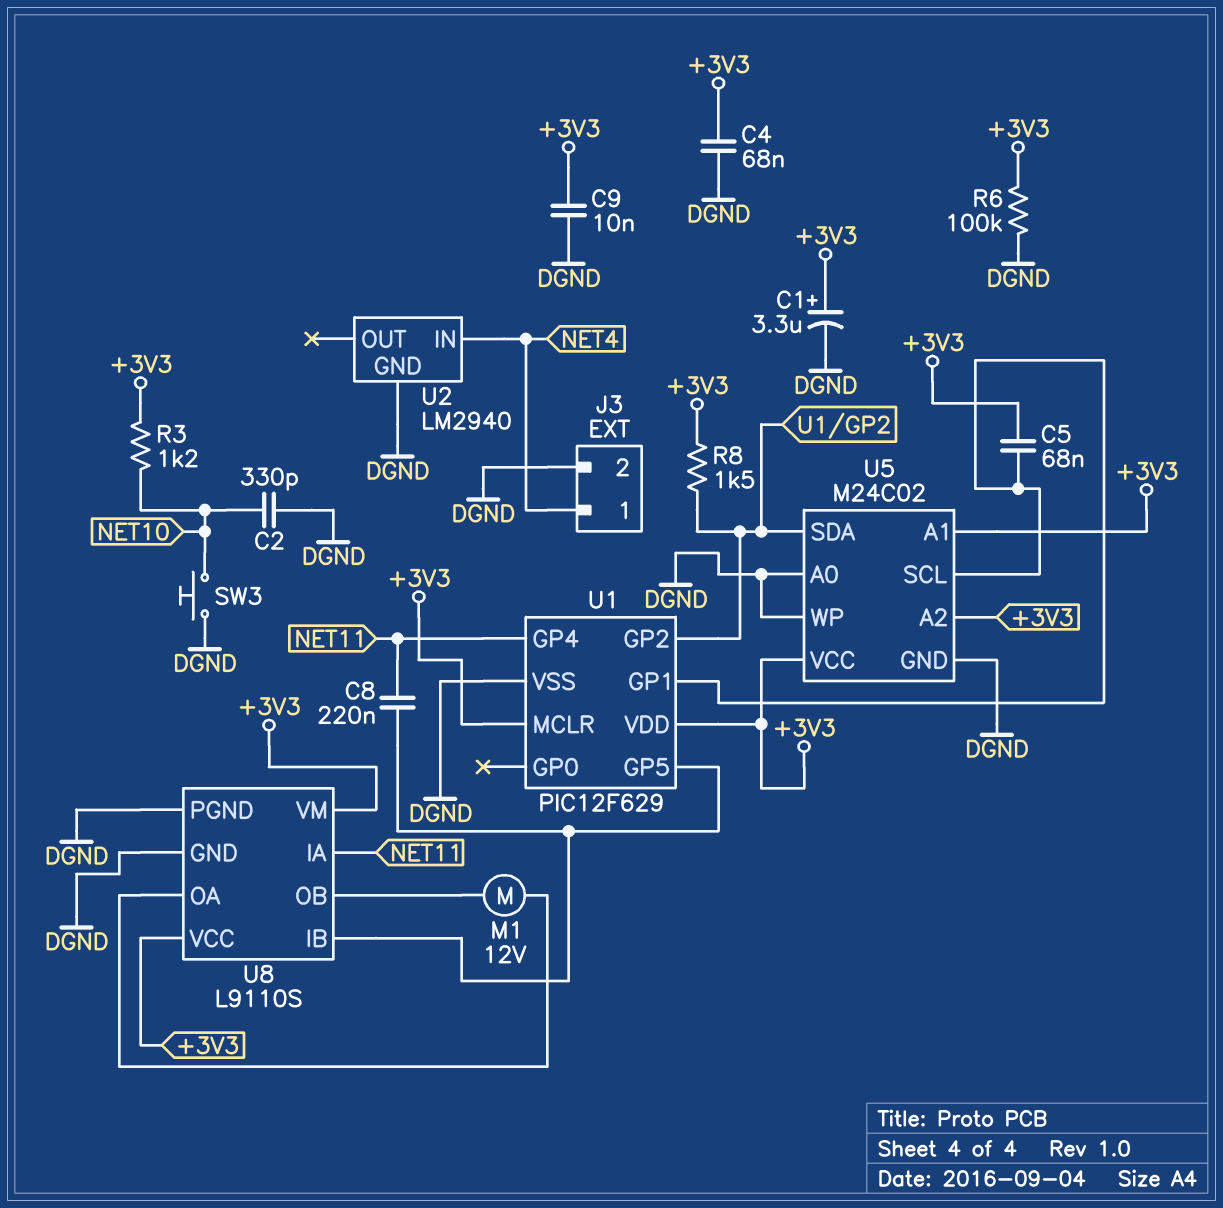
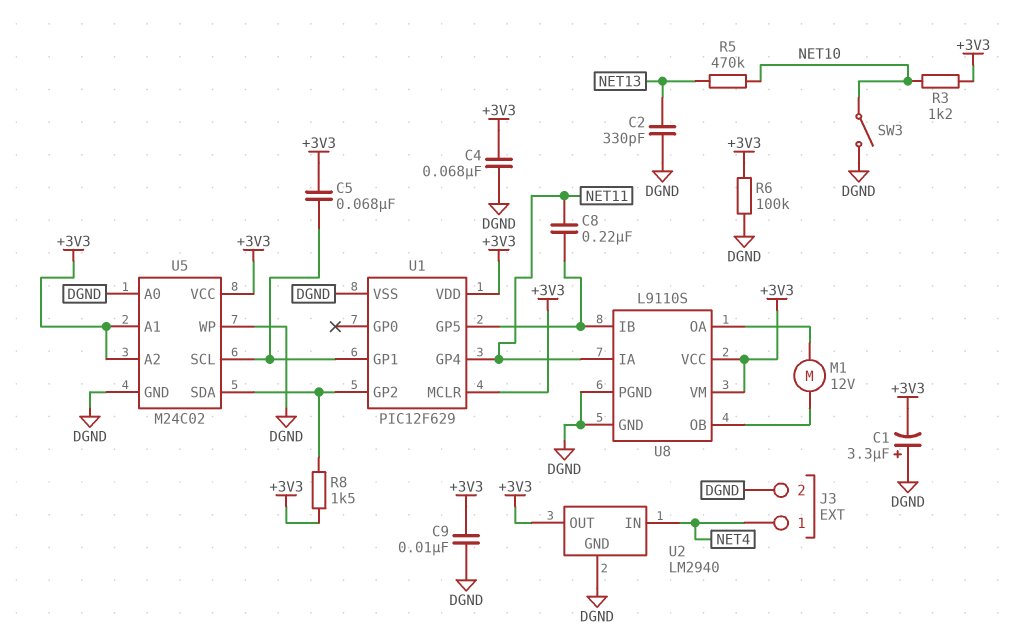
C1: 3.3uF (plus +3V3, minus DGND) -> 3.3uF (plus DGND, minus +3V3)
C2: 330pF (DGND, NET10) -> 330pF (DGND, NET13)
R5: none -> 470k (NET10, NET13)
SW3: button (DGND, NET10) -> switch (DGND, NET10)
U2 pin OUT: none -> +3V3

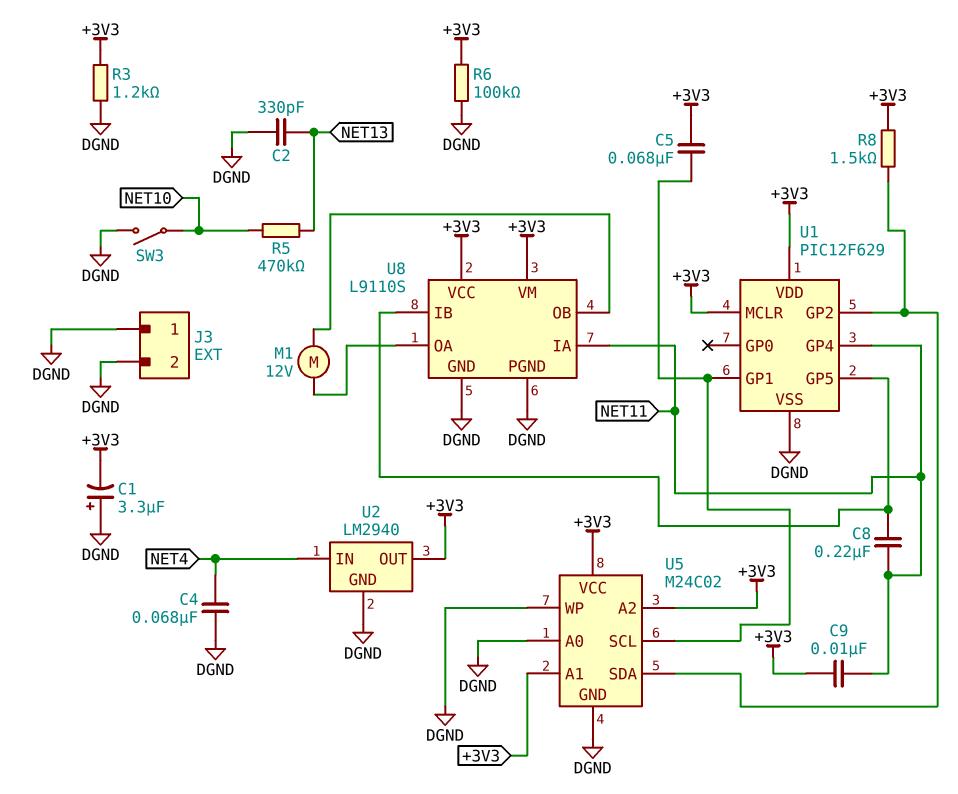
C4: 68nF (+3V3, DGND) -> 68nF (DGND, NET4)
C9: 10nF (+3V3, DGND) -> 10nF (+3V3, NET11)
J3 pin 1: NET4 -> DGND
R3: 1.2k (+3V3, NET10) -> 1.2k (+3V3, DGND)

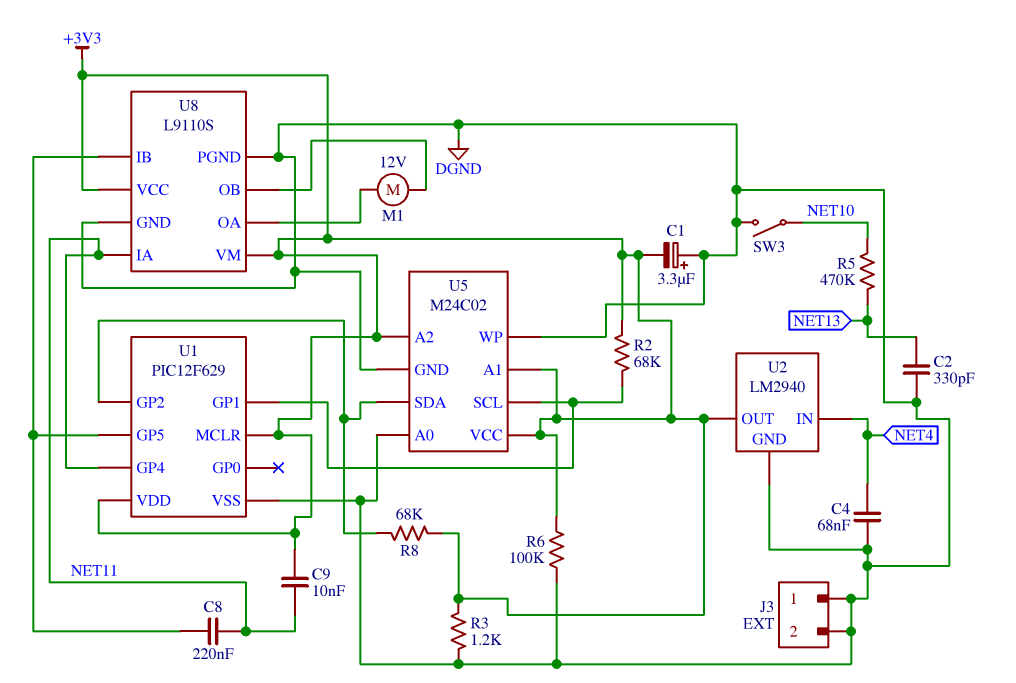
C5: 68nF (+3V3, U1/GP1) -> none
R2: none -> 68k (+3V3, U1/GP1)
R8: 1.5k (+3V3, U1/GP2) -> 68k (+3V3, U1/GP2)

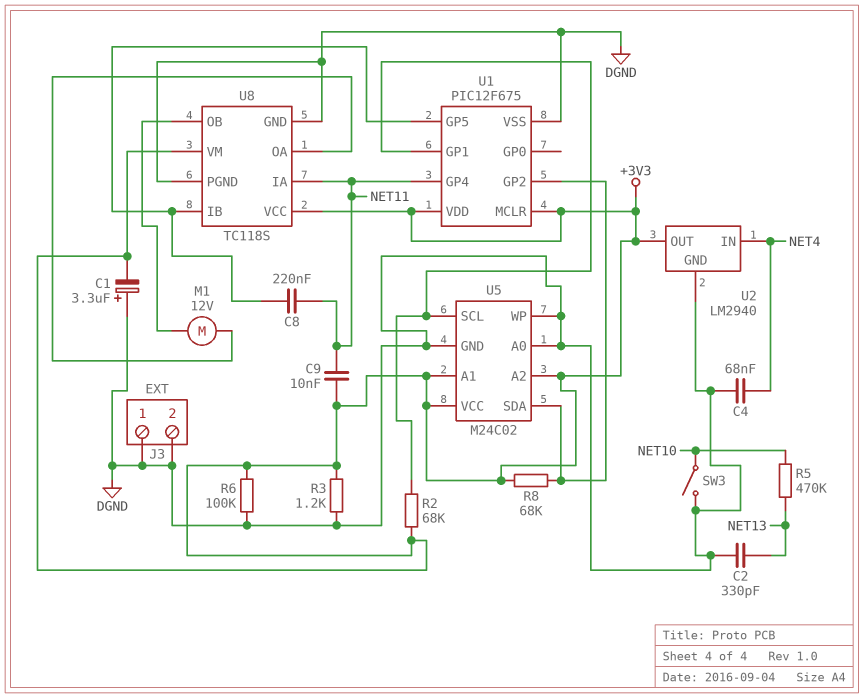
U1: PIC12F629 -> PIC12F675
U8: L9110S -> TC118S

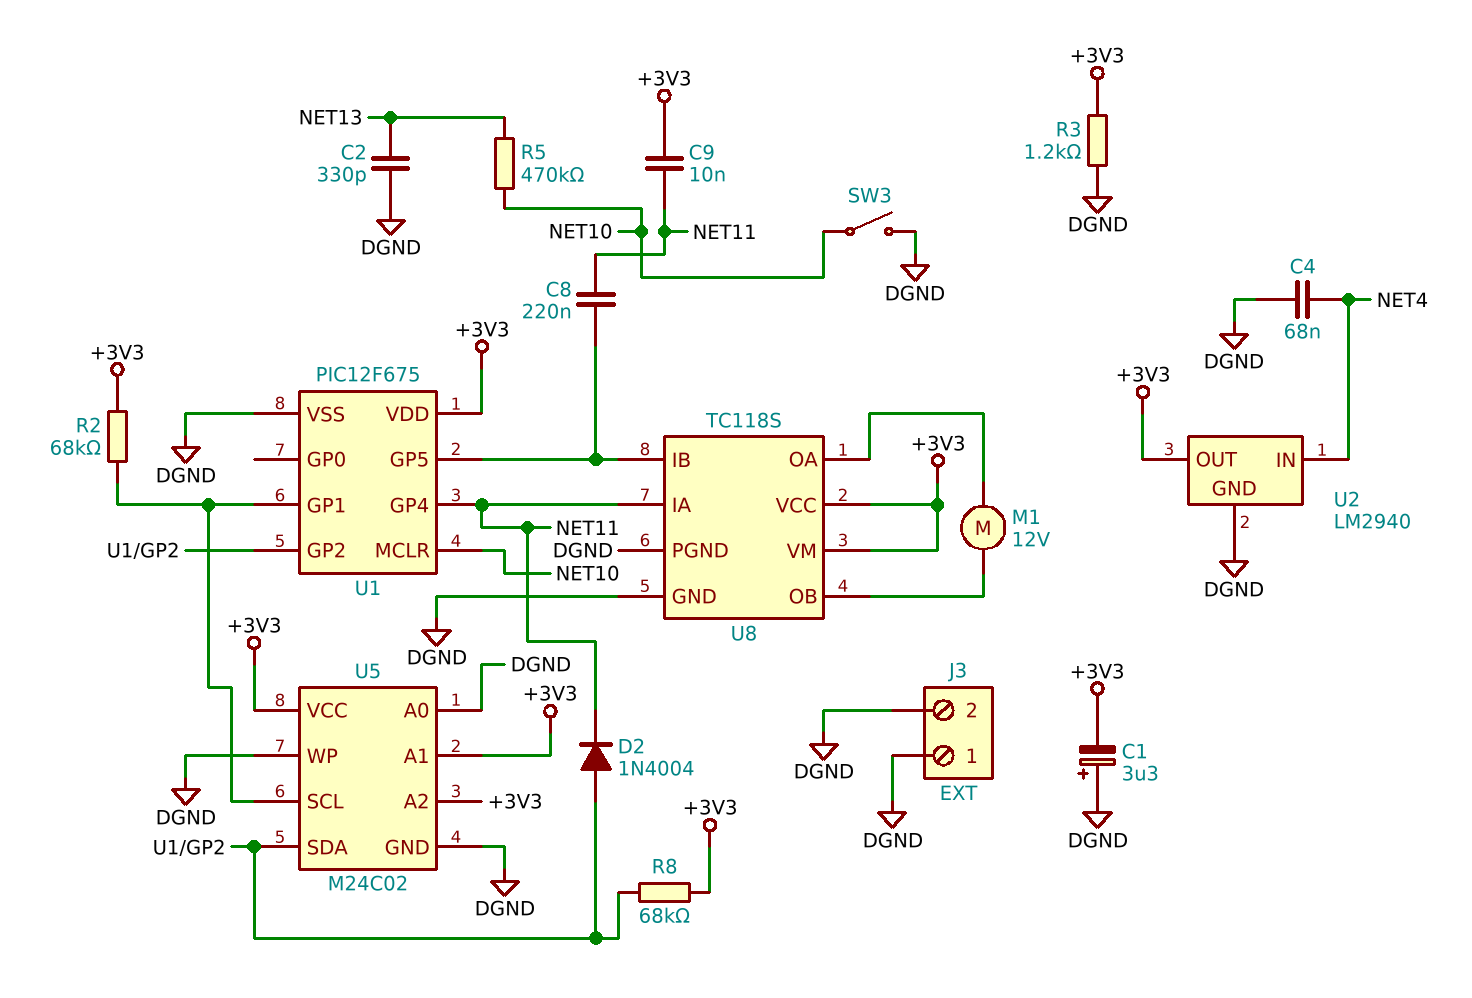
D2: none -> diode 1N4004 (A U1/GP2, K NET11)
R6: 100k (+3V3, DGND) -> none
U1 pin MCLR: +3V3 -> NET10

